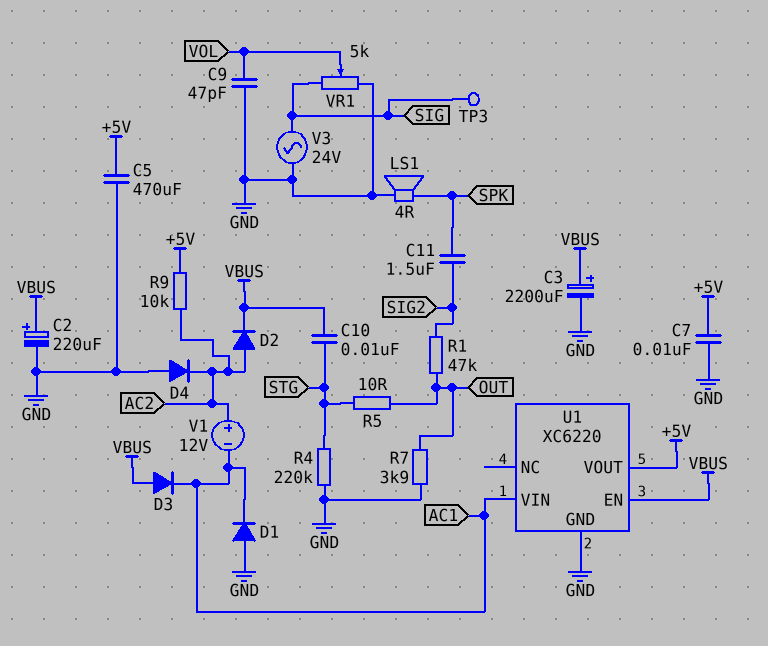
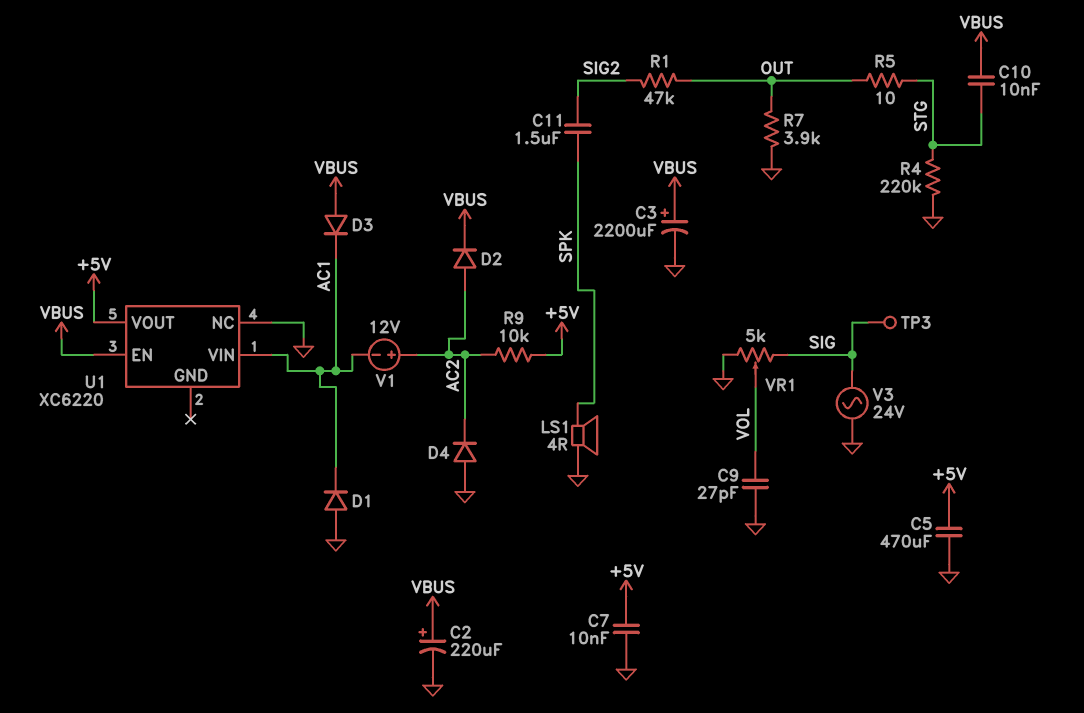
C9: 47pF (GND, VOL) -> 27pF (GND, VOL)
U1 pin GND: GND -> none
U1 pin NC: none -> GND

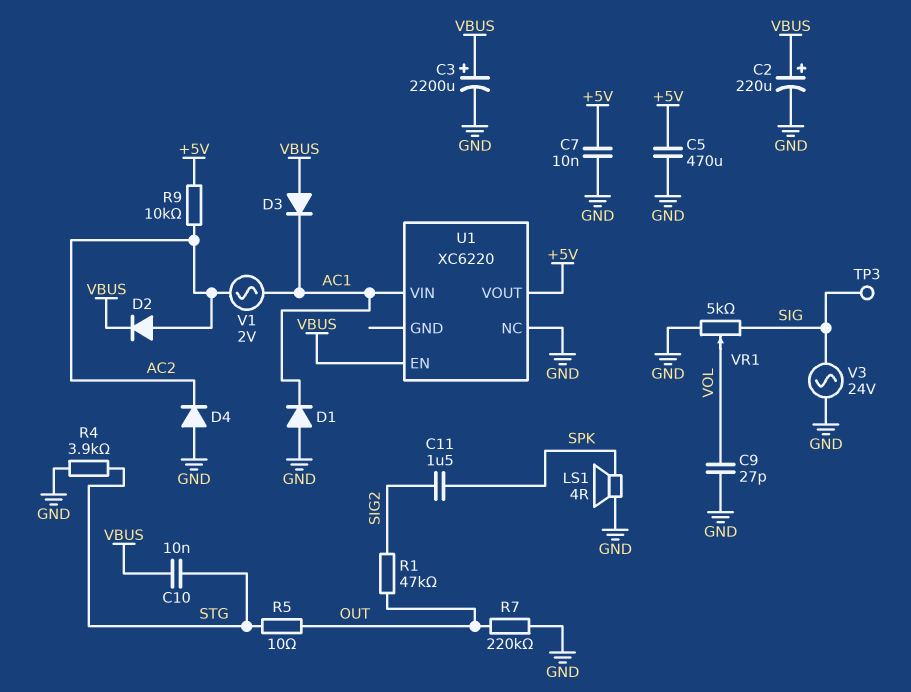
R4: 220k (GND, STG) -> 3.9k (GND, STG)
R7: 3.9k (GND, OUT) -> 220k (GND, OUT)
V1: 12V (plus AC2, minus AC1) -> AC 2V (AC1, AC2)

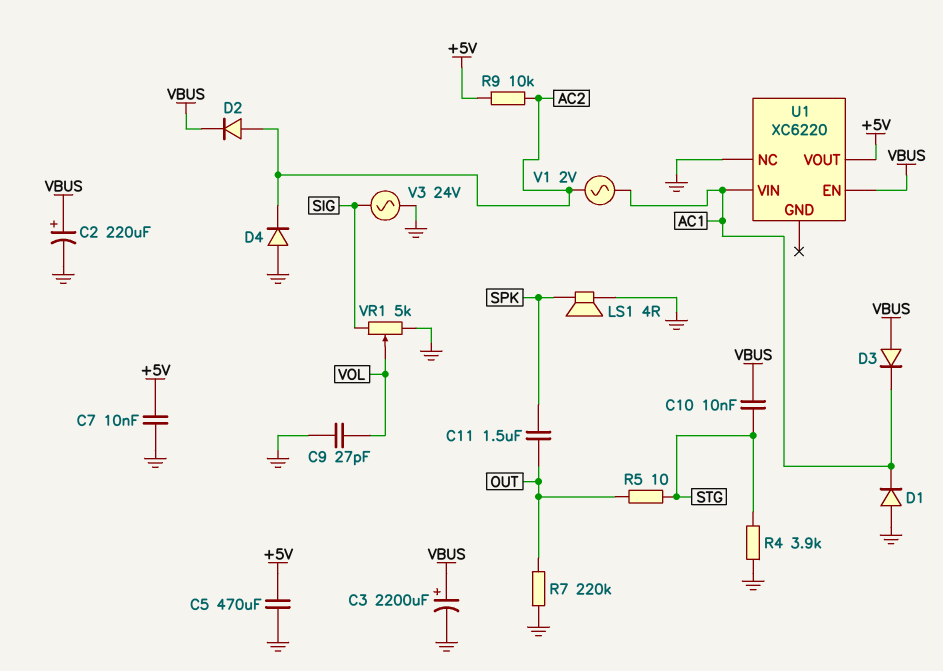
C11: 1.5uF (SIG2, SPK) -> 1.5uF (OUT, SPK)
R1: 47k (OUT, SIG2) -> none
TP3: test point (SIG) -> none

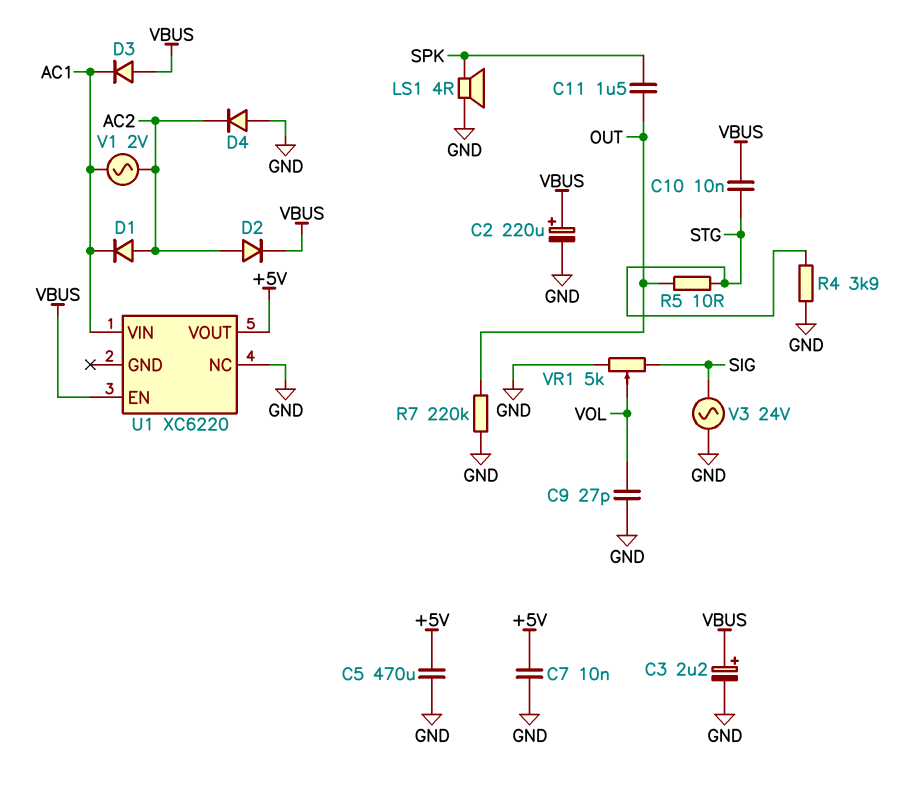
C3: 2200uF (plus VBUS, minus GND) -> 2.2uF (plus VBUS, minus GND)
D1: diode (A GND, K AC1) -> diode (A AC2, K AC1)
R9: 10k (+5V, AC2) -> none

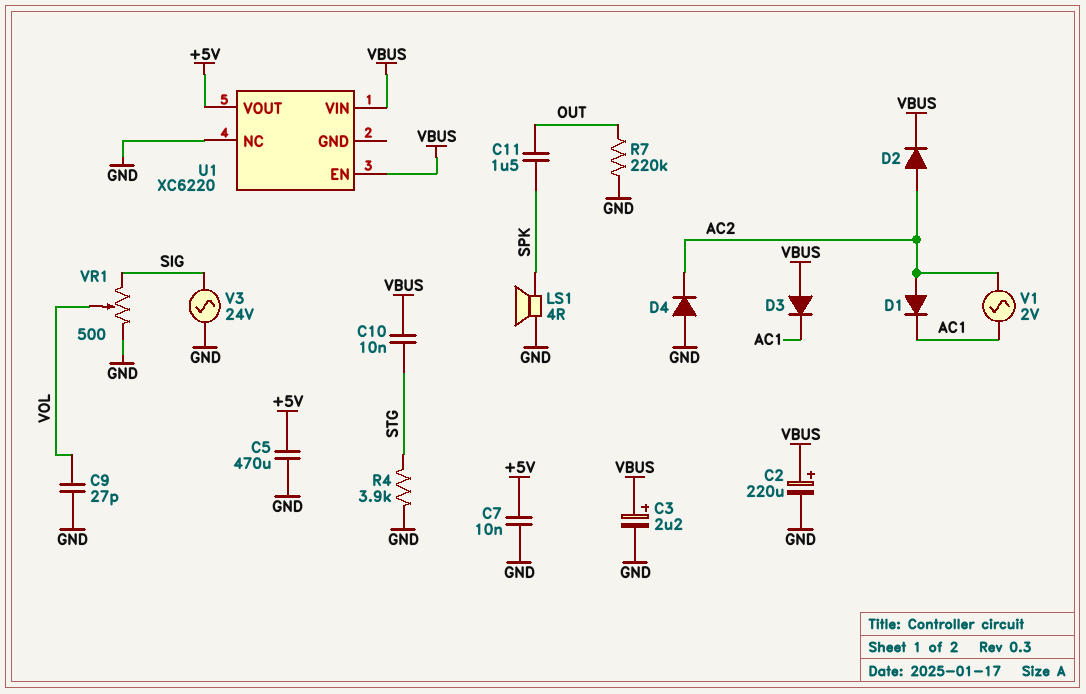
R5: 10 (OUT, STG) -> none
U1 pin VIN: AC1 -> VBUS
VR1: 5k (GND, SIG, wiper VOL) -> 500 (GND, SIG, wiper VOL)

